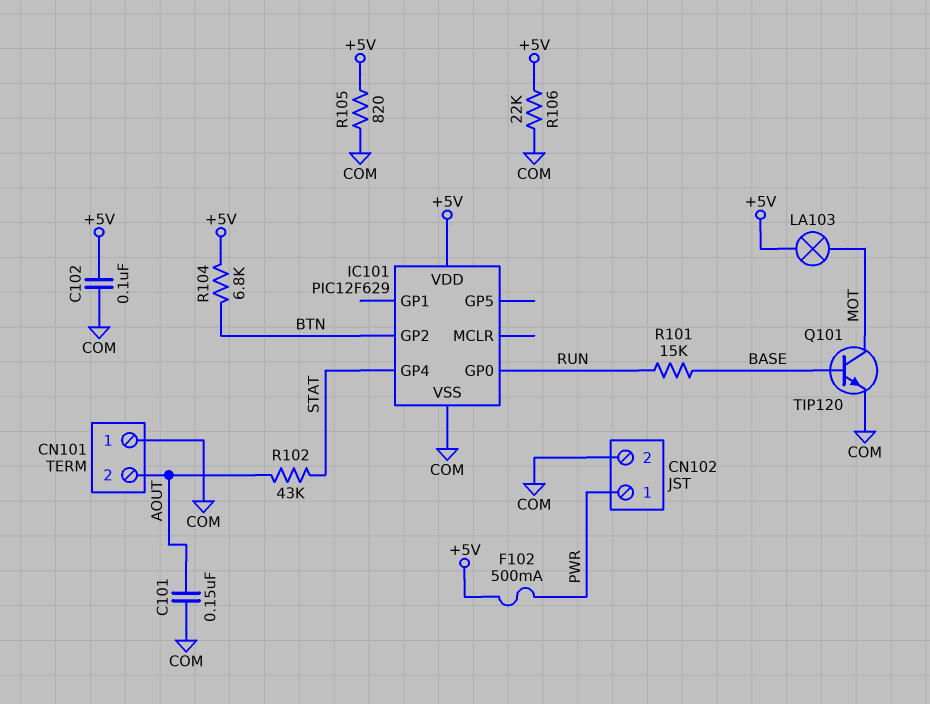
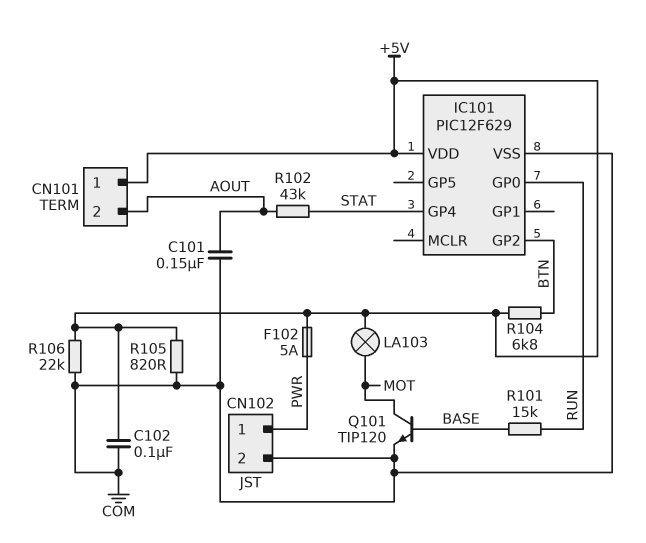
CN101 pin 1: COM -> +5V
F102: 500mA (+5V, PWR) -> 5A (+5V, PWR)

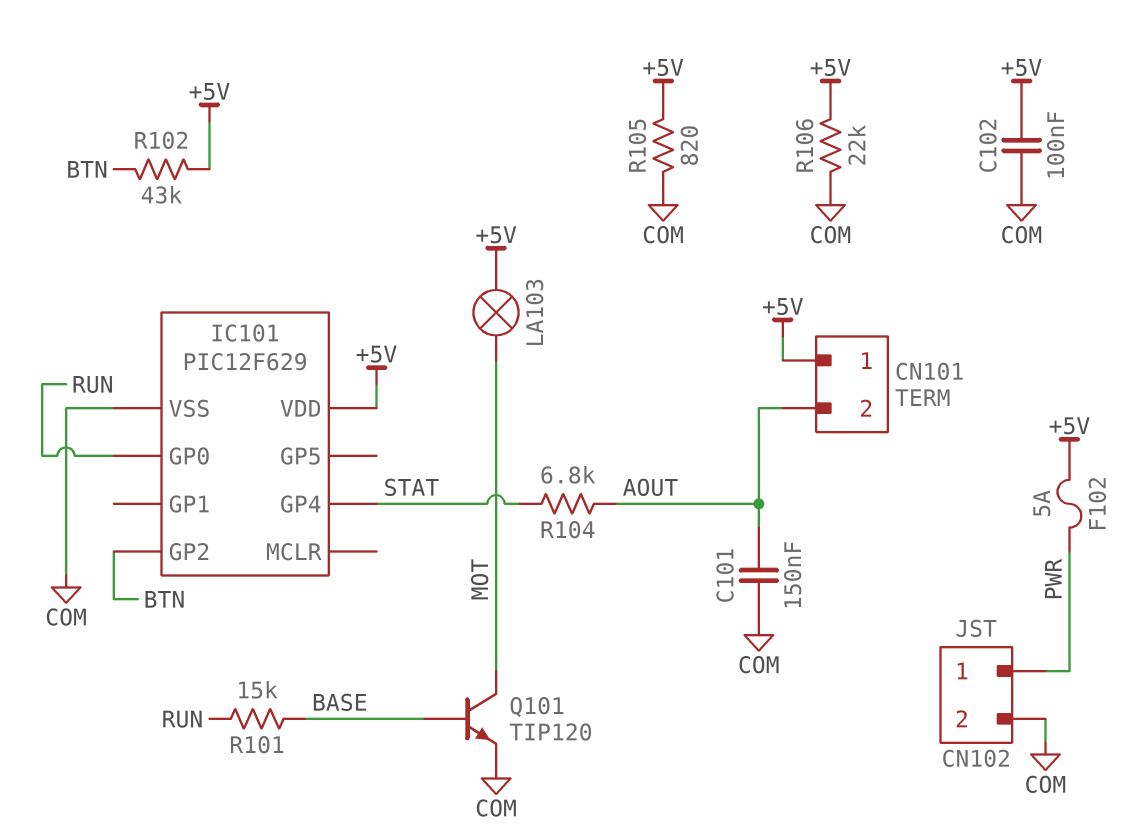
R102: 43k (AOUT, STAT) -> 43k (+5V, BTN)
R104: 6.8k (+5V, BTN) -> 6.8k (AOUT, STAT)

